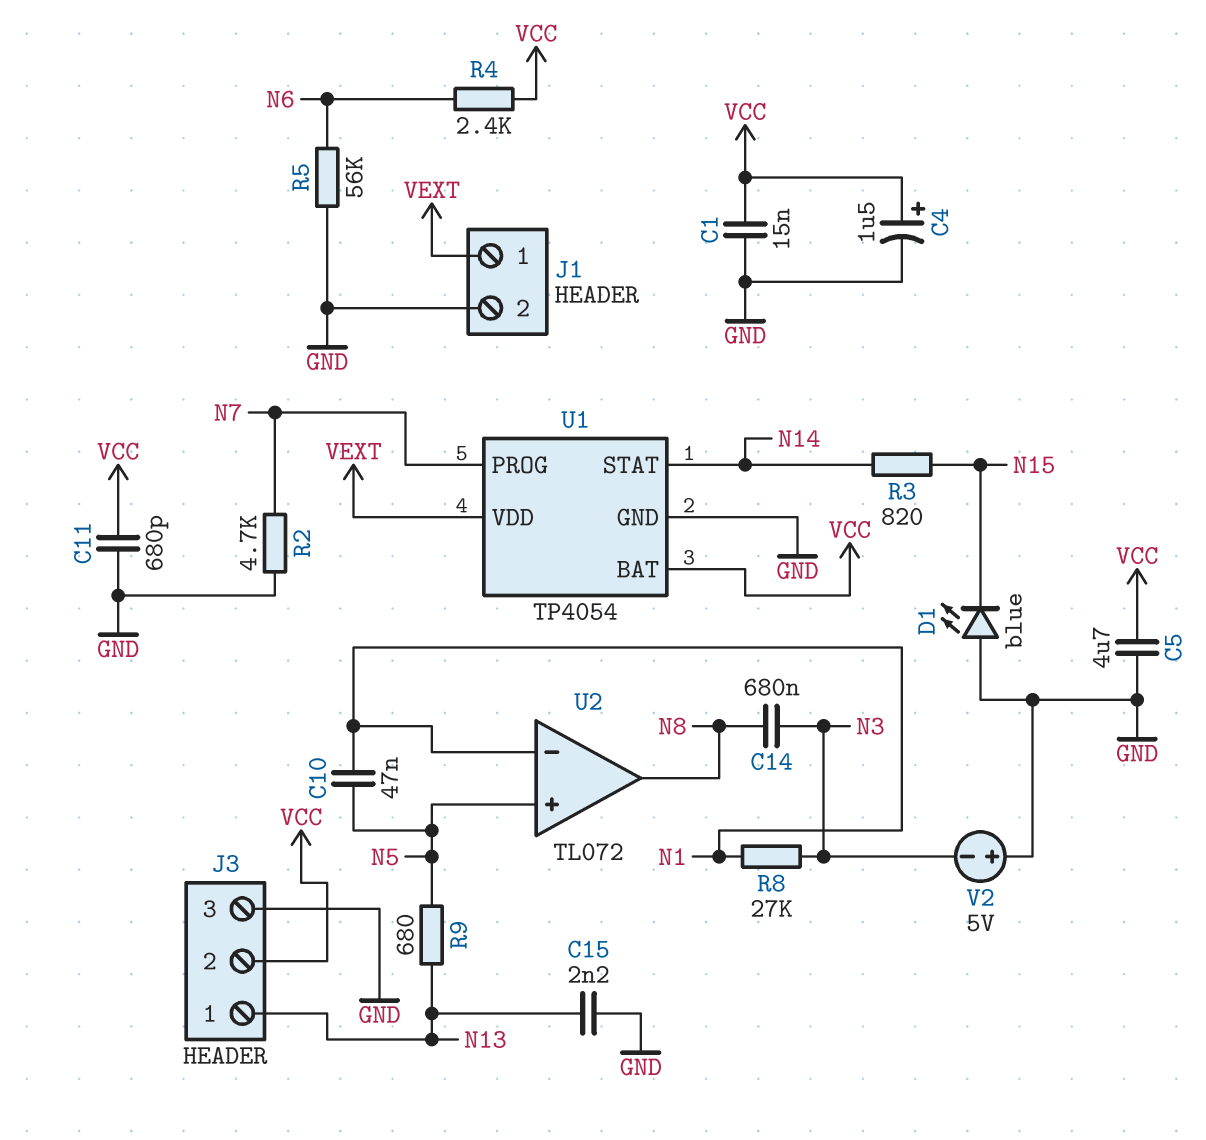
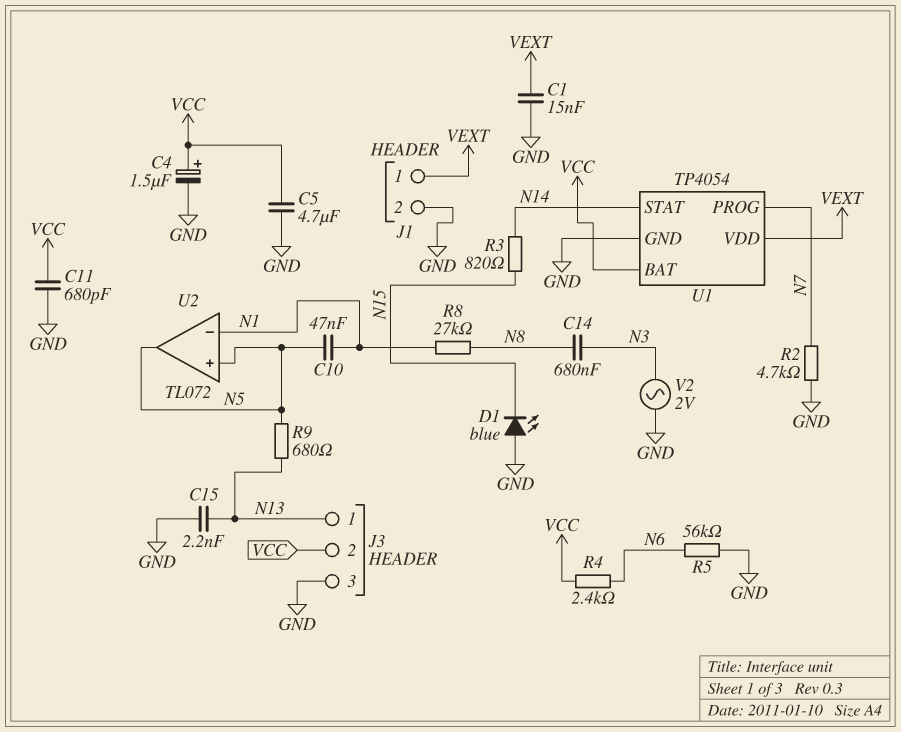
C1: 15nF (GND, VCC) -> 15nF (GND, VEXT)
R8: 27k (N1, N3) -> 27k (N1, N8)
U2 pin out: N8 -> N5
V2: 5V (plus GND, minus N3) -> AC 2V (GND, N3)

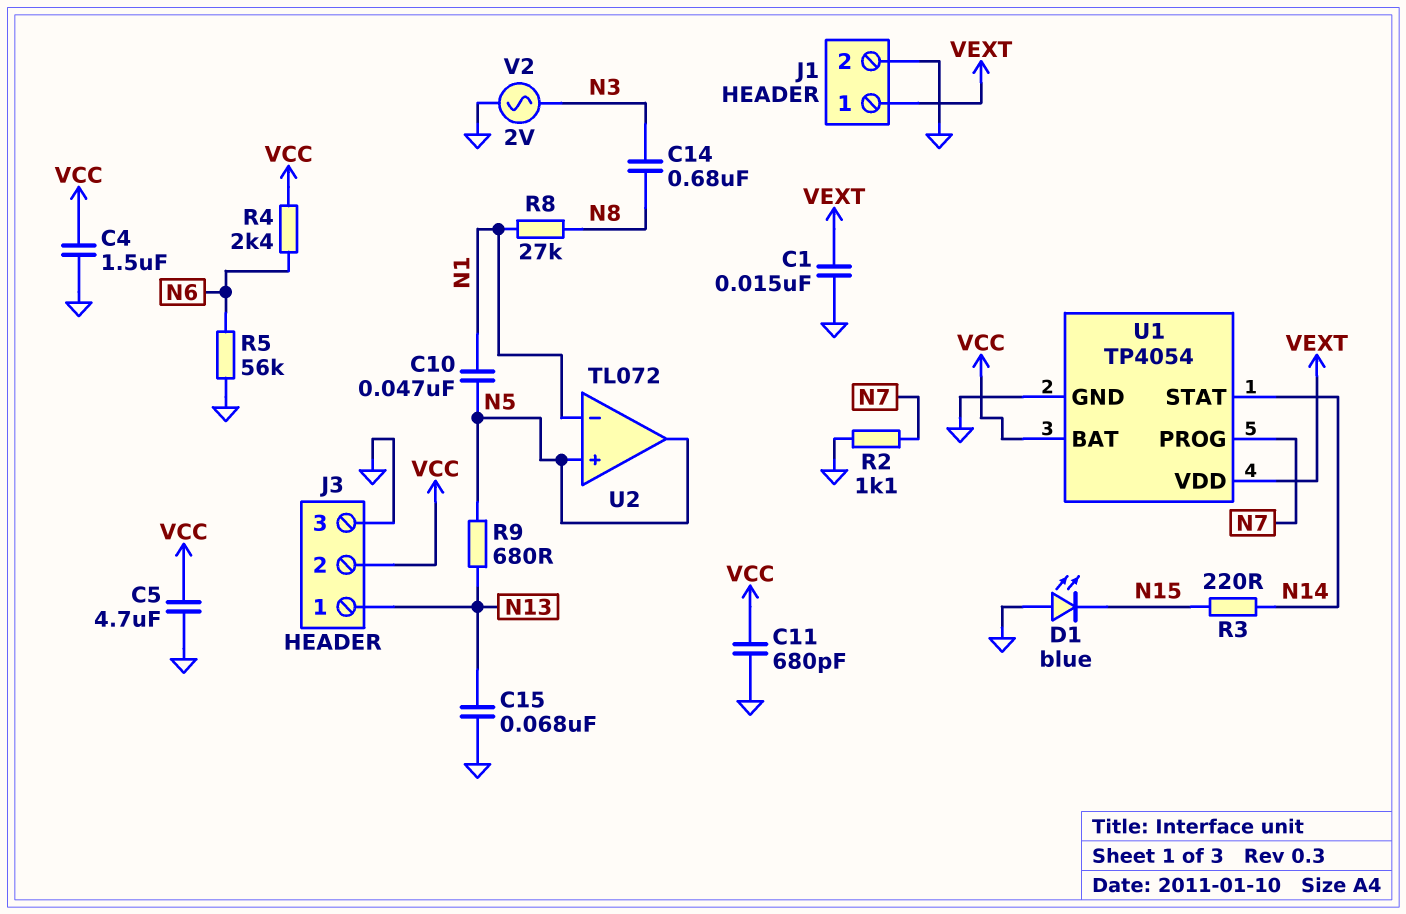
C4: 1.5uF (plus VCC, minus GND) -> 1.5uF (GND, VCC)
C15: 2.2nF (GND, N13) -> 68nF (GND, N13)
R2: 4.7k (GND, N7) -> 1.1k (GND, N7)
R3: 820 (N14, N15) -> 220 (N14, N15)

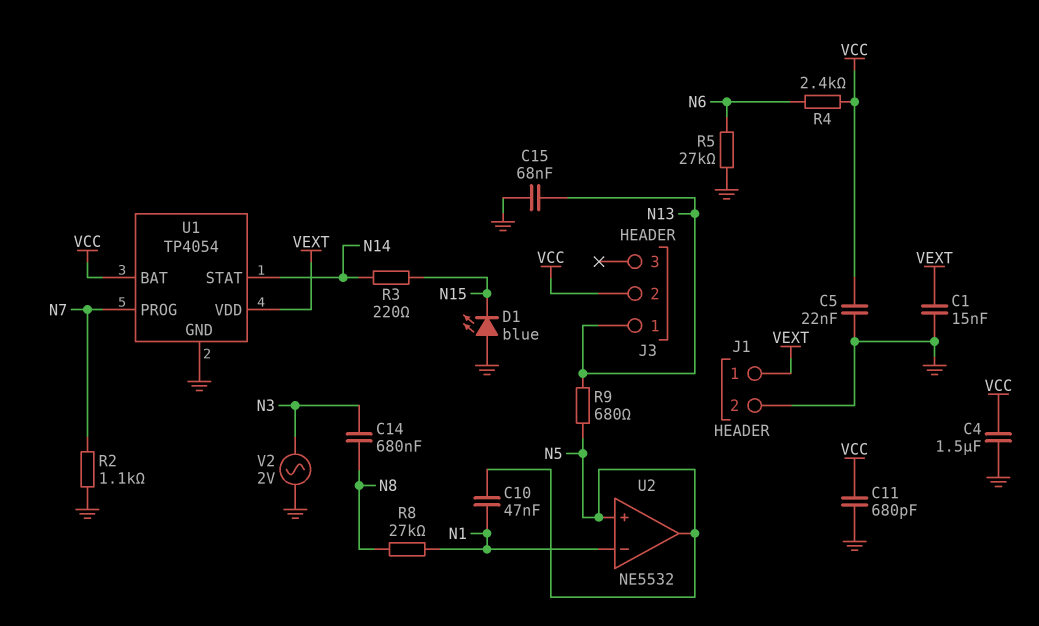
C5: 4.7uF (GND, VCC) -> 22nF (GND, VCC)
J3 pin 3: GND -> none
R5: 56k (GND, N6) -> 27k (GND, N6)
U2: TL072 -> NE5532

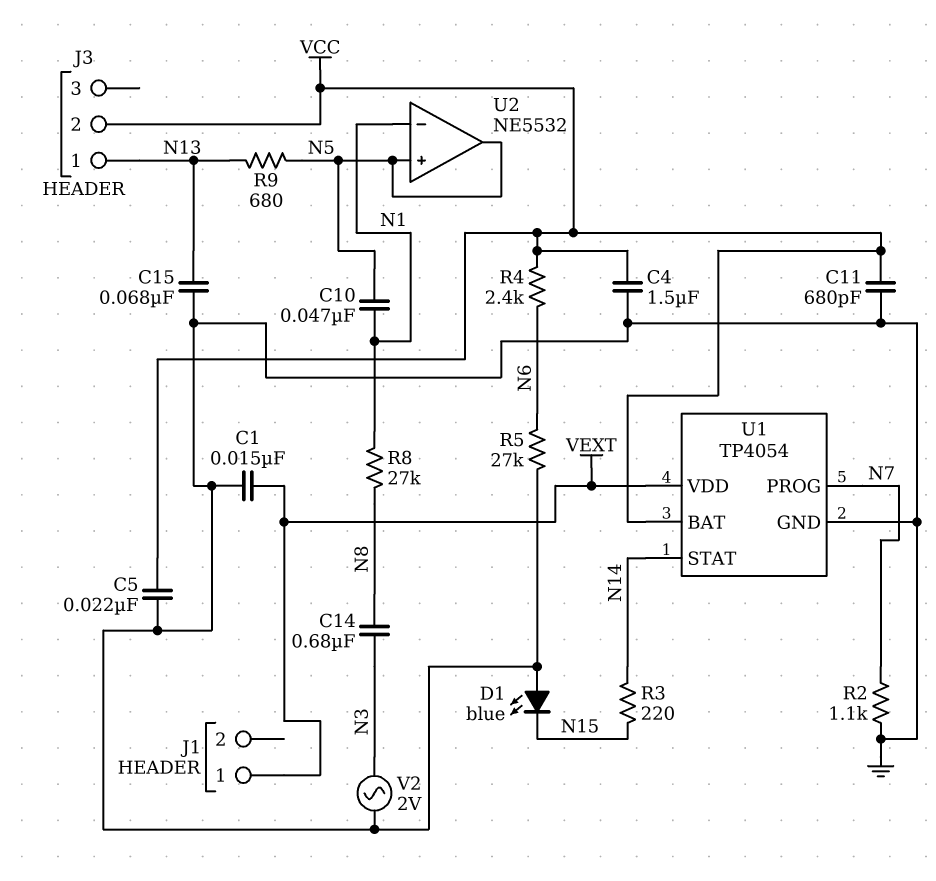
J1 pin 2: GND -> none

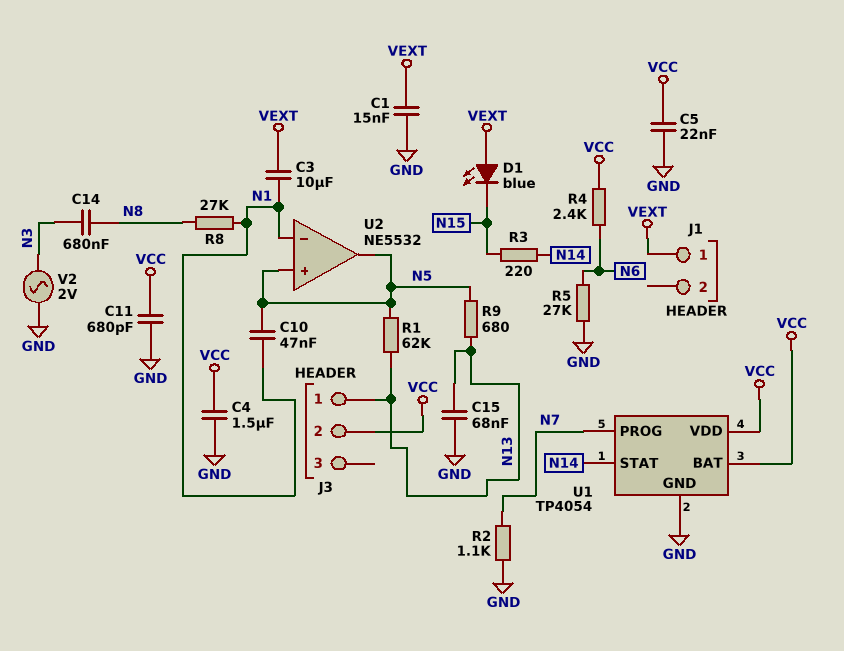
C3: none -> 10uF (N1, VEXT)
D1: LED blue (A GND, K N15) -> LED blue (A VEXT, K N15)
R1: none -> 62k (N5, N13)
U1 pin VDD: VEXT -> VCC

